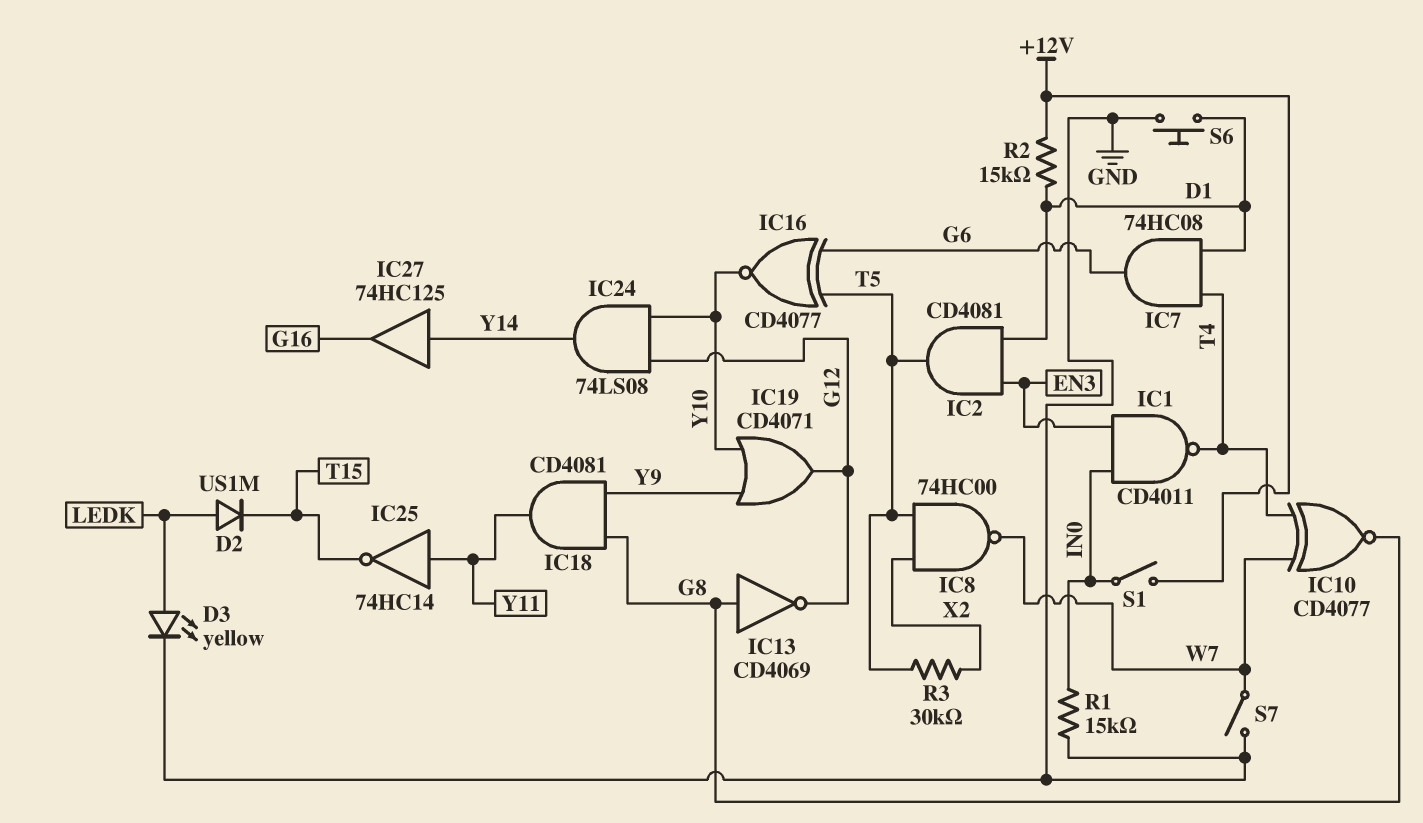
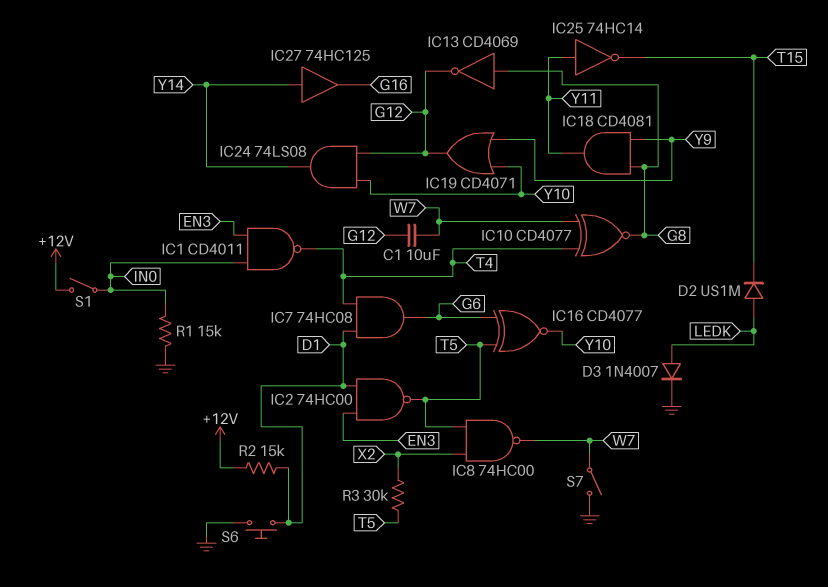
C1: none -> 10uF (G12, W7)
D3: LED yellow (A LEDK, K GND) -> diode 1N4007 (A LEDK, K GND)
IC2: AND CD4081 (in D1, in EN3, out T5) -> NAND 74HC00 (in D1, in EN3, out T5)

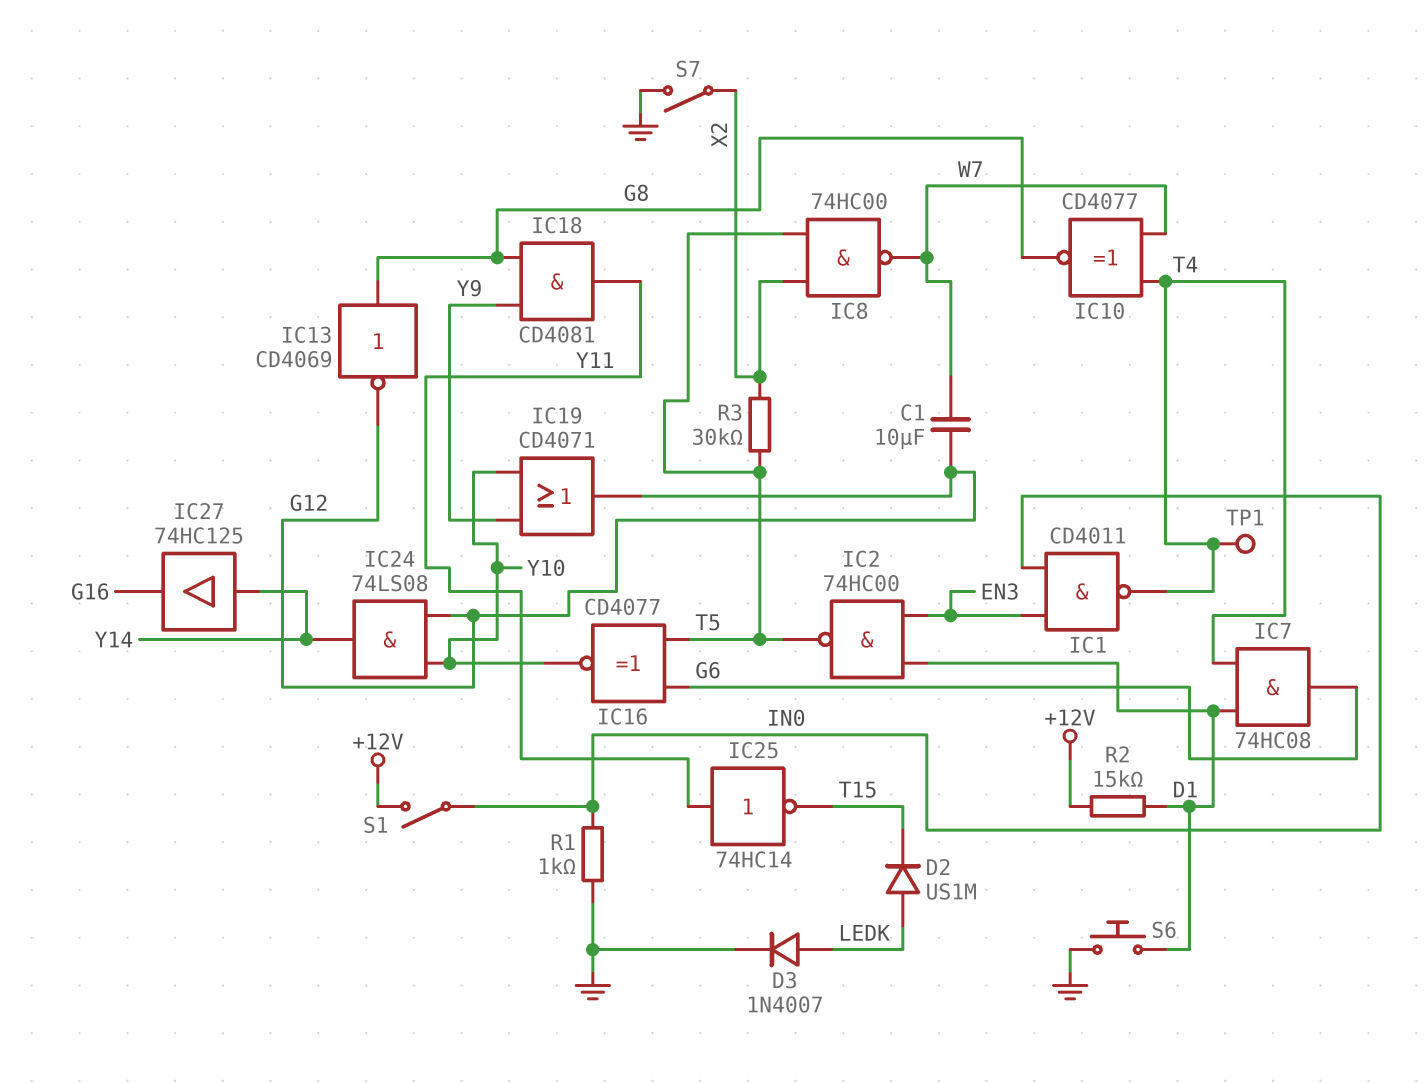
R1: 15k (GND, IN0) -> 1k (GND, IN0)
S7: switch (GND, W7) -> switch (GND, X2)
TP1: none -> test point (T4)

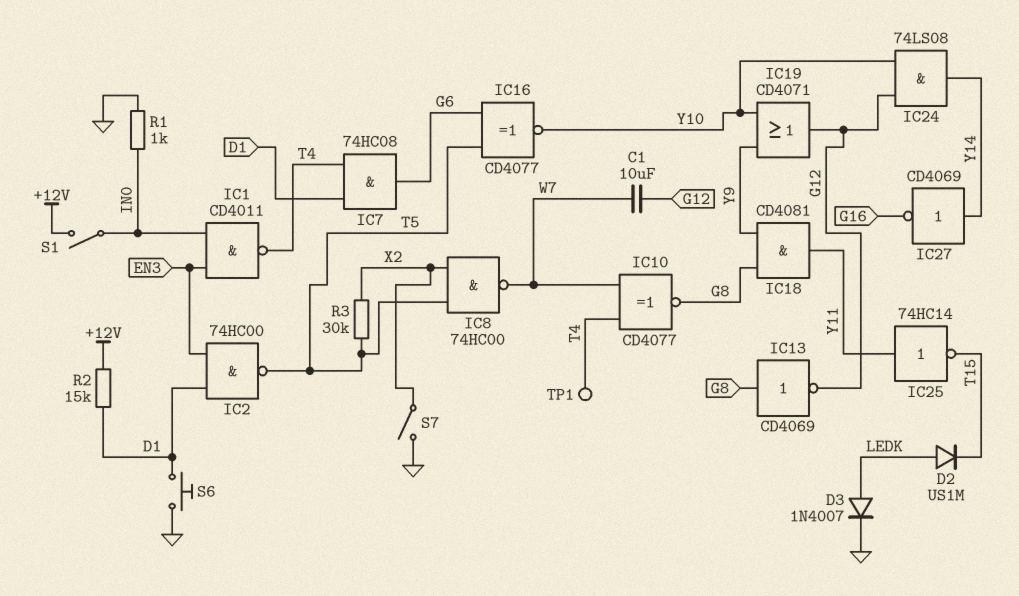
IC27: buffer 74HC125 (in Y14, out G16) -> NOT CD4069 (in Y14, out G16)

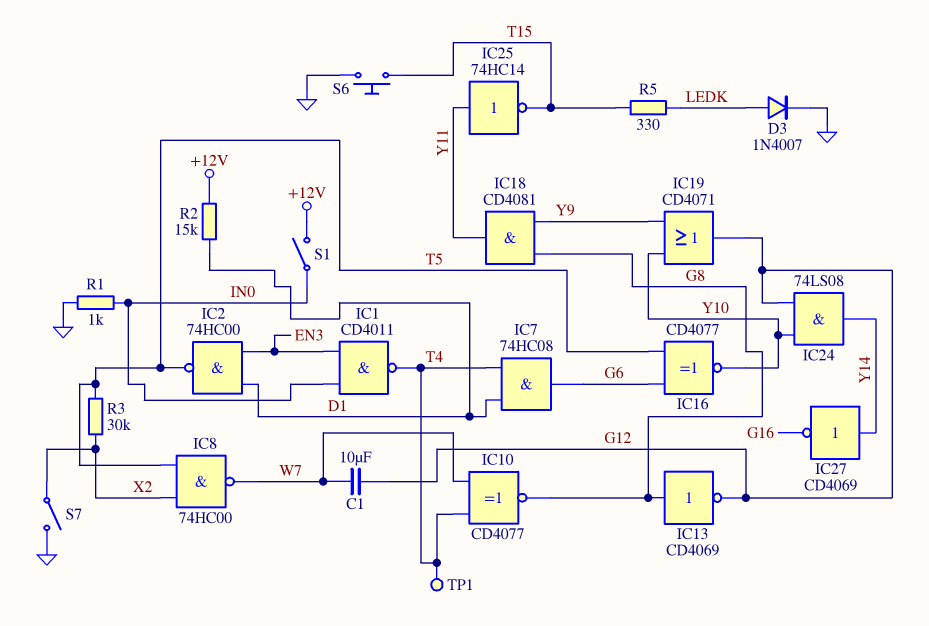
D2: diode US1M (A LEDK, K T15) -> none
R5: none -> 330 (LEDK, T15)
S6: button (D1, GND) -> button (GND, T15)

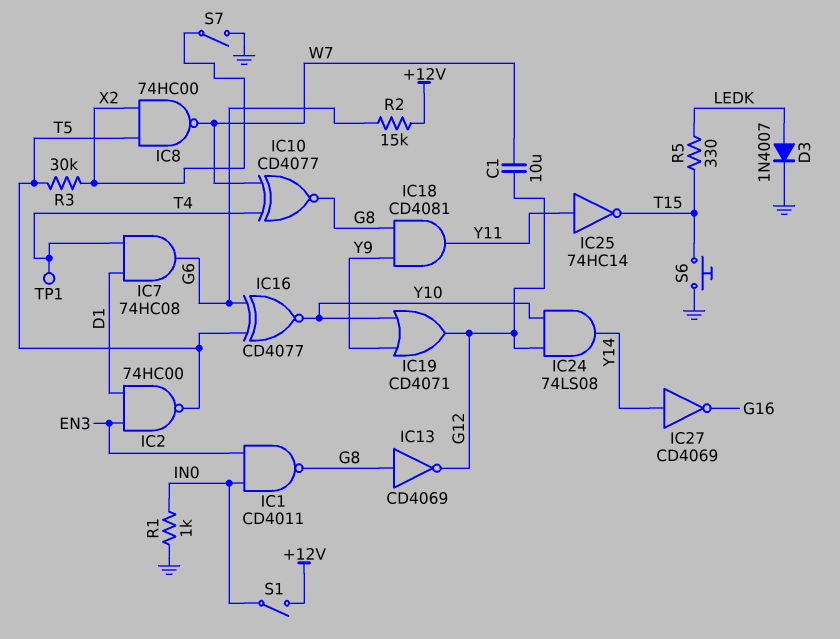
IC1: NAND CD4011 (in EN3, in IN0, out T4) -> NAND CD4011 (in EN3, in IN0, out G8)
R2: 15k (+12V, D1) -> 15k (+12V, G6)

